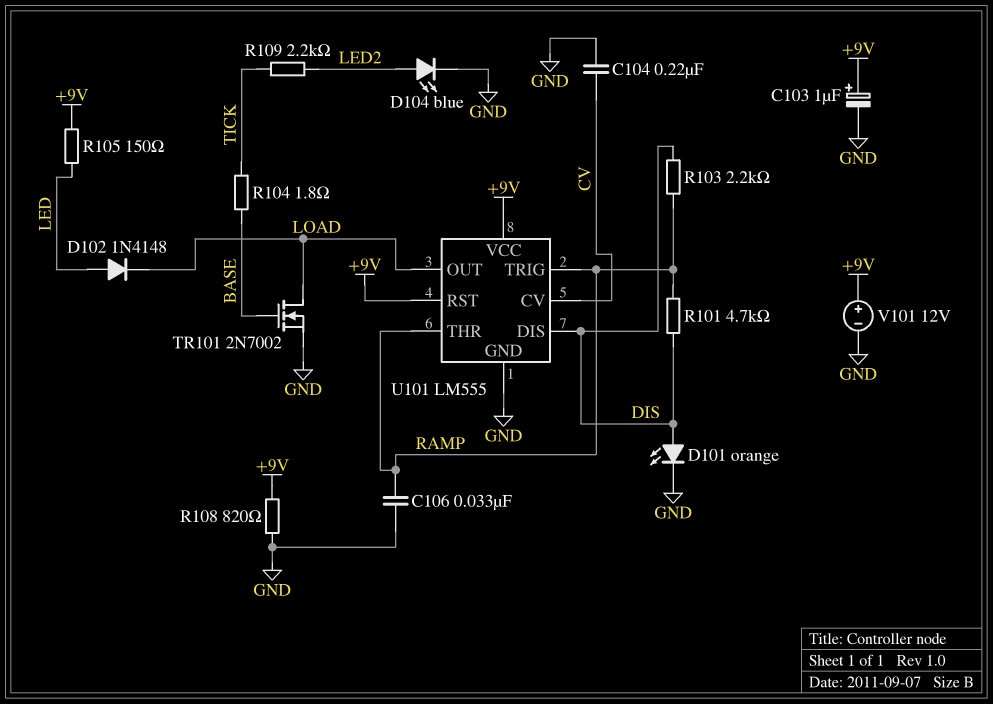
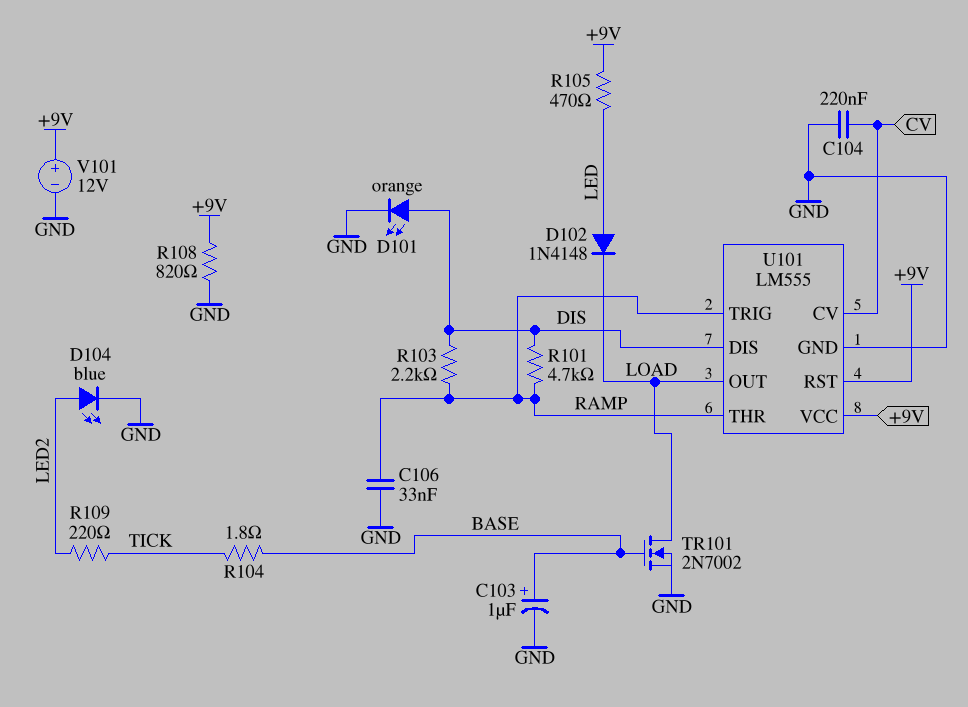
C103: 1uF (plus +9V, minus GND) -> 1uF (plus BASE, minus GND)
R105: 150 (+9V, LED) -> 470 (+9V, LED)
R109: 2.2k (LED2, TICK) -> 220 (LED2, TICK)

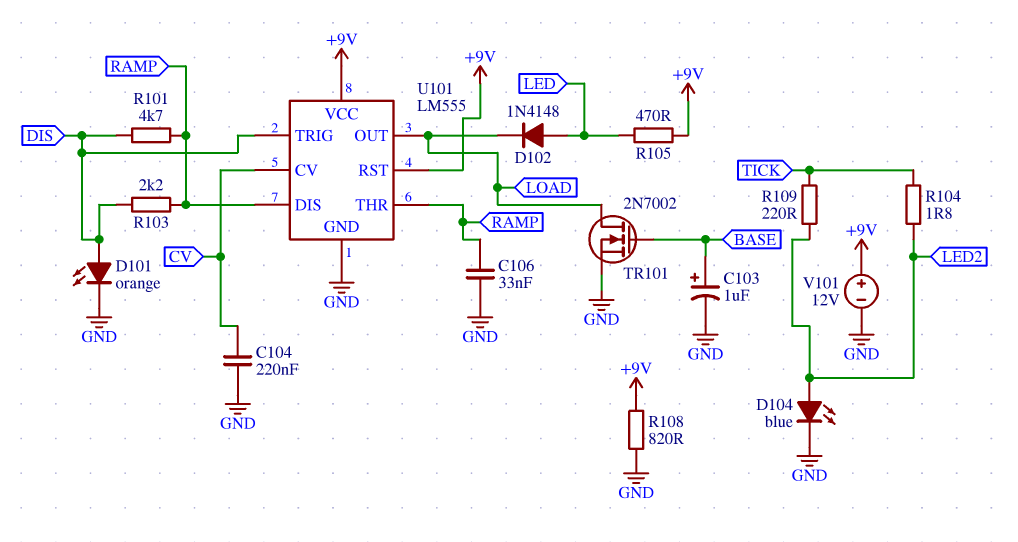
R104: 1.8 (BASE, TICK) -> 1.8 (LED2, TICK)
U101 pin DIS: DIS -> RAMP
U101 pin TRIG: RAMP -> DIS

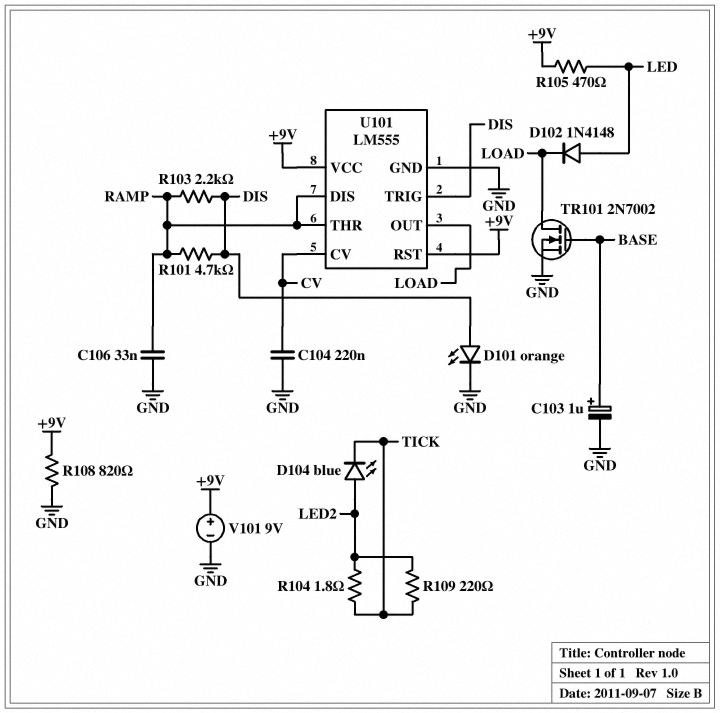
D104: LED blue (A LED2, K GND) -> LED blue (A LED2, K TICK)
V101: 12V (plus +9V, minus GND) -> 9V (plus +9V, minus GND)

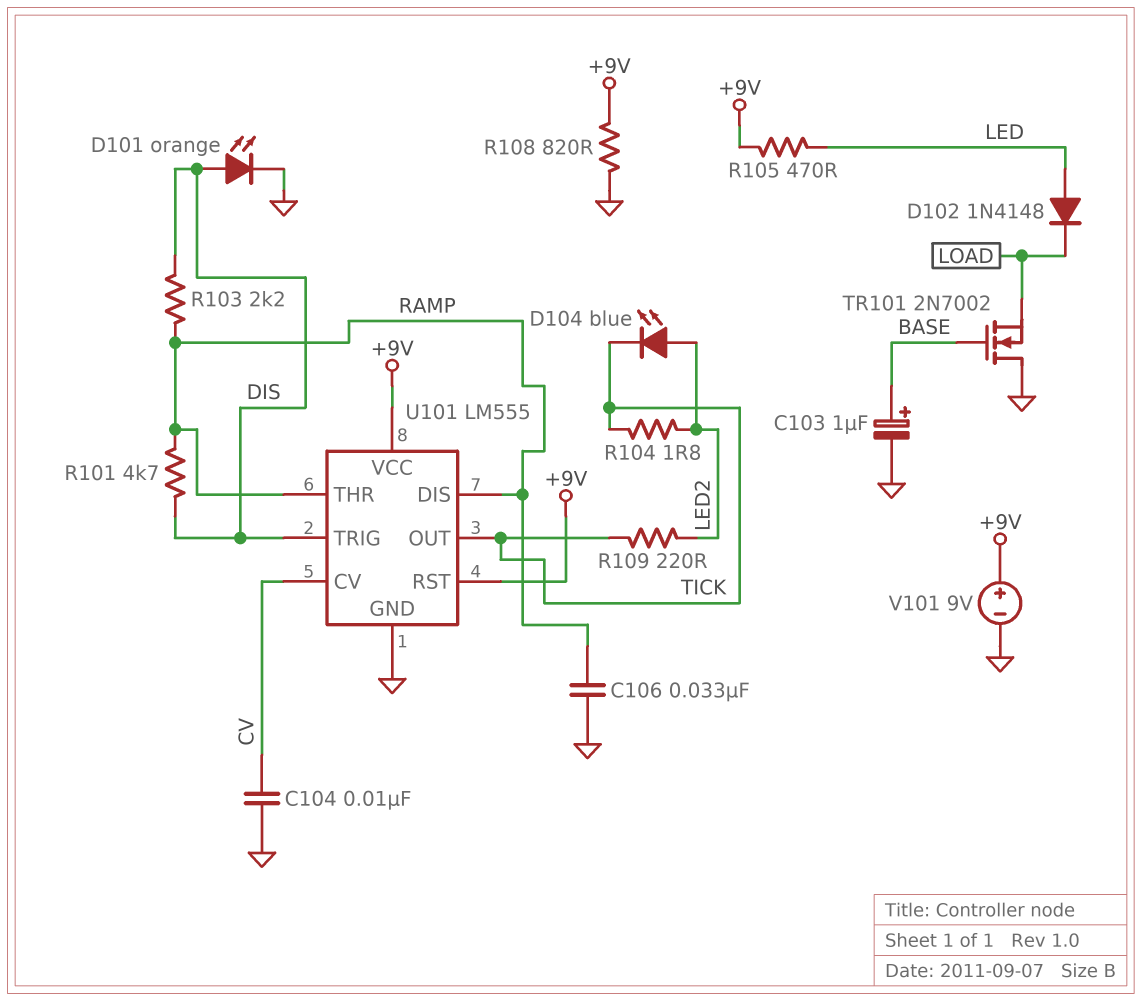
C104: 220nF (CV, GND) -> 10nF (CV, GND)
TR101: NMOS 2N7002 (G BASE, D LOAD, S GND) -> NMOS 2N7002 (G BASE, D GND, S LOAD)
U101 pin OUT: LOAD -> TICK

